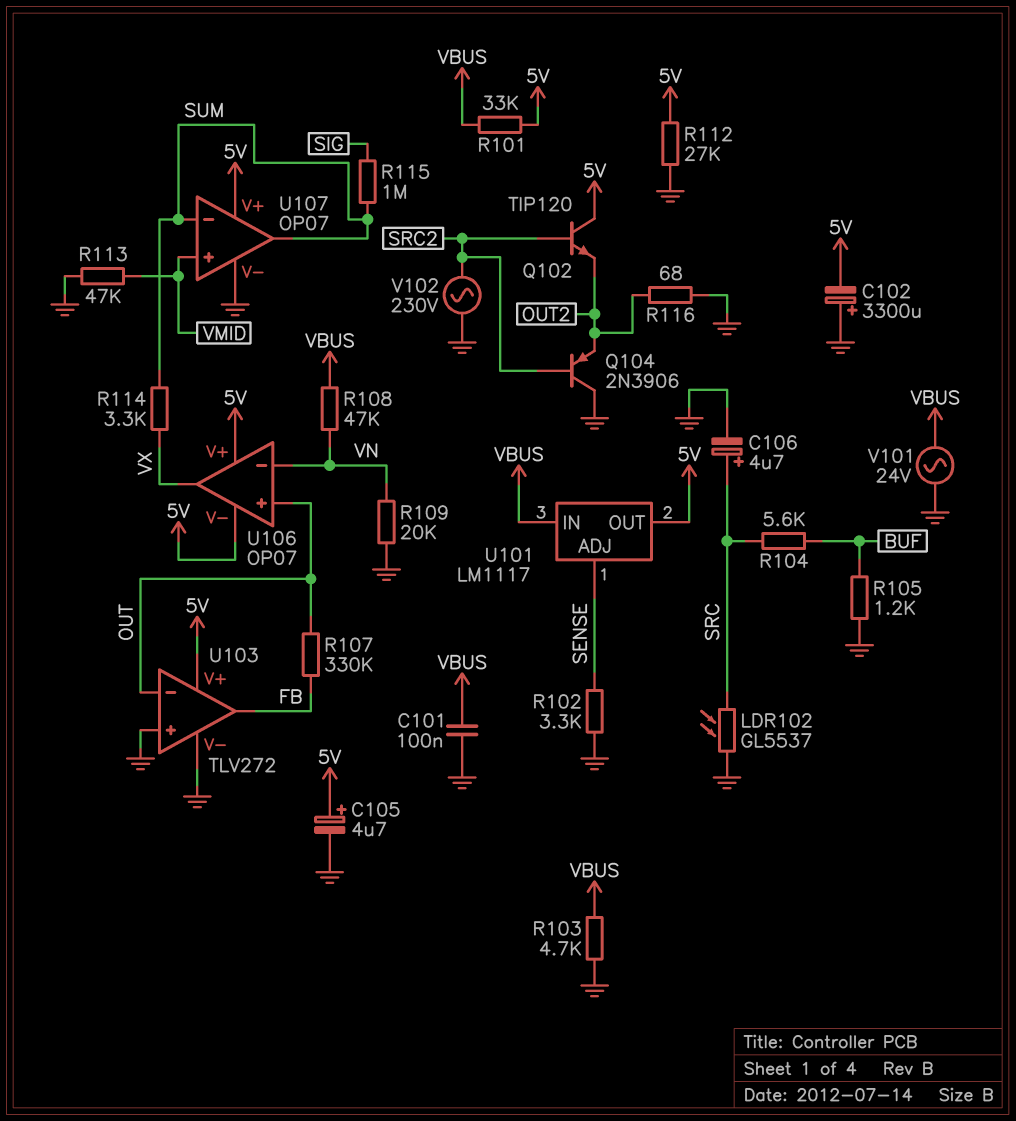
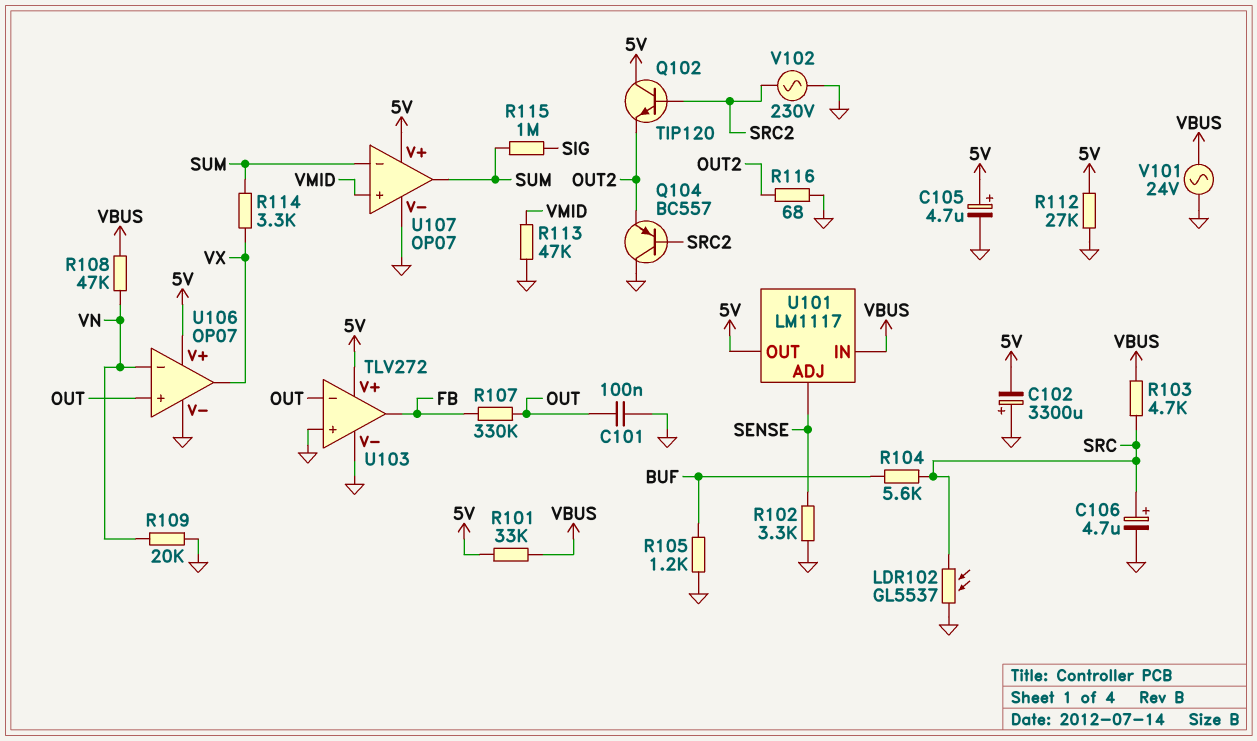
C101: 100nF (GND, VBUS) -> 100nF (GND, OUT)
Q104: PNP 2N3906 (B SRC2, C GND, E OUT2) -> PNP BC557 (B SRC2, C GND, E OUT2)
R103: 4.7k (GND, VBUS) -> 4.7k (SRC, VBUS)
U106 pin V-: 5V -> GND

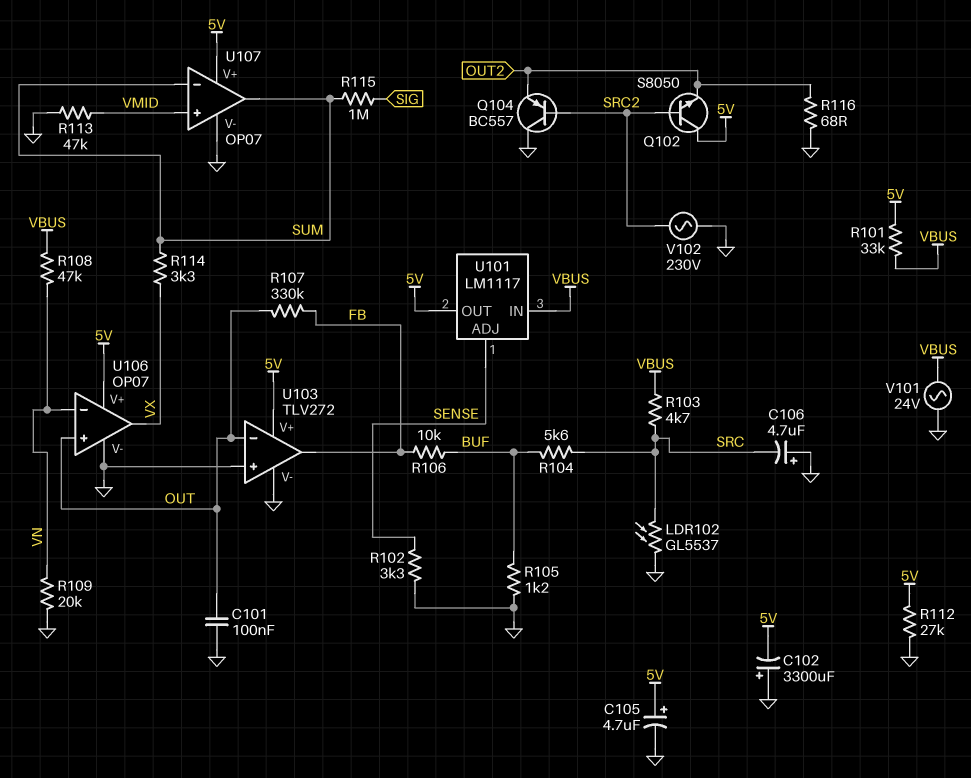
C106: 4.7uF (plus SRC, minus GND) -> 4.7uF (plus GND, minus SRC)
Q102: NPN TIP120 (B SRC2, C 5V, E OUT2) -> NPN S8050 (B SRC2, C 5V, E OUT2)
R106: none -> 10k (BUF, FB)

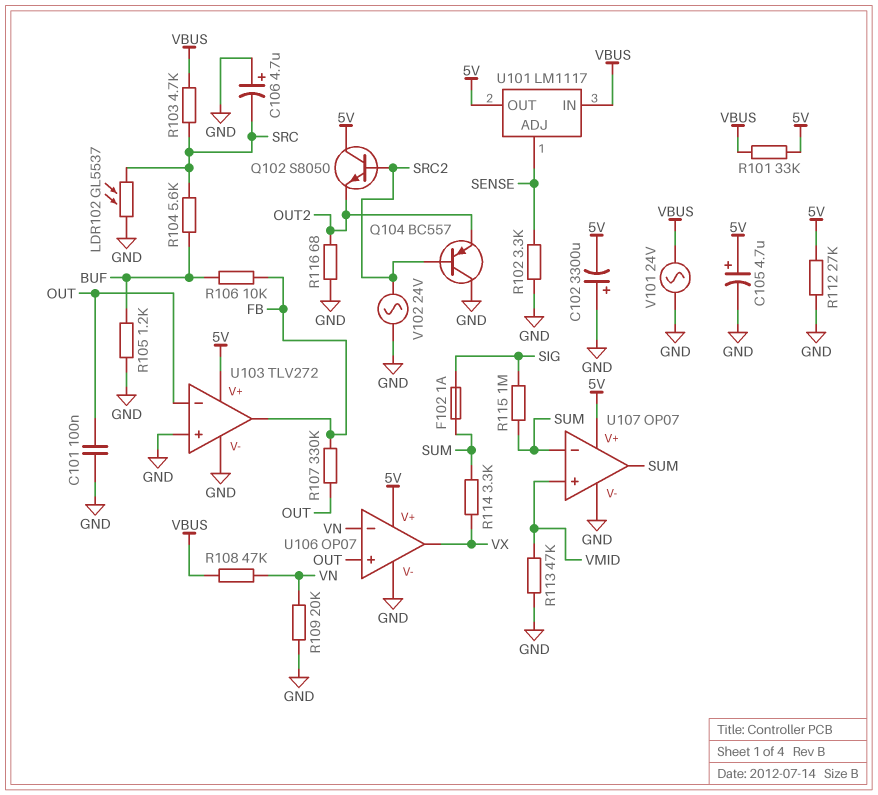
F102: none -> 1A (SIG, SUM)
V102: AC 230V (GND, SRC2) -> AC 24V (GND, SRC2)

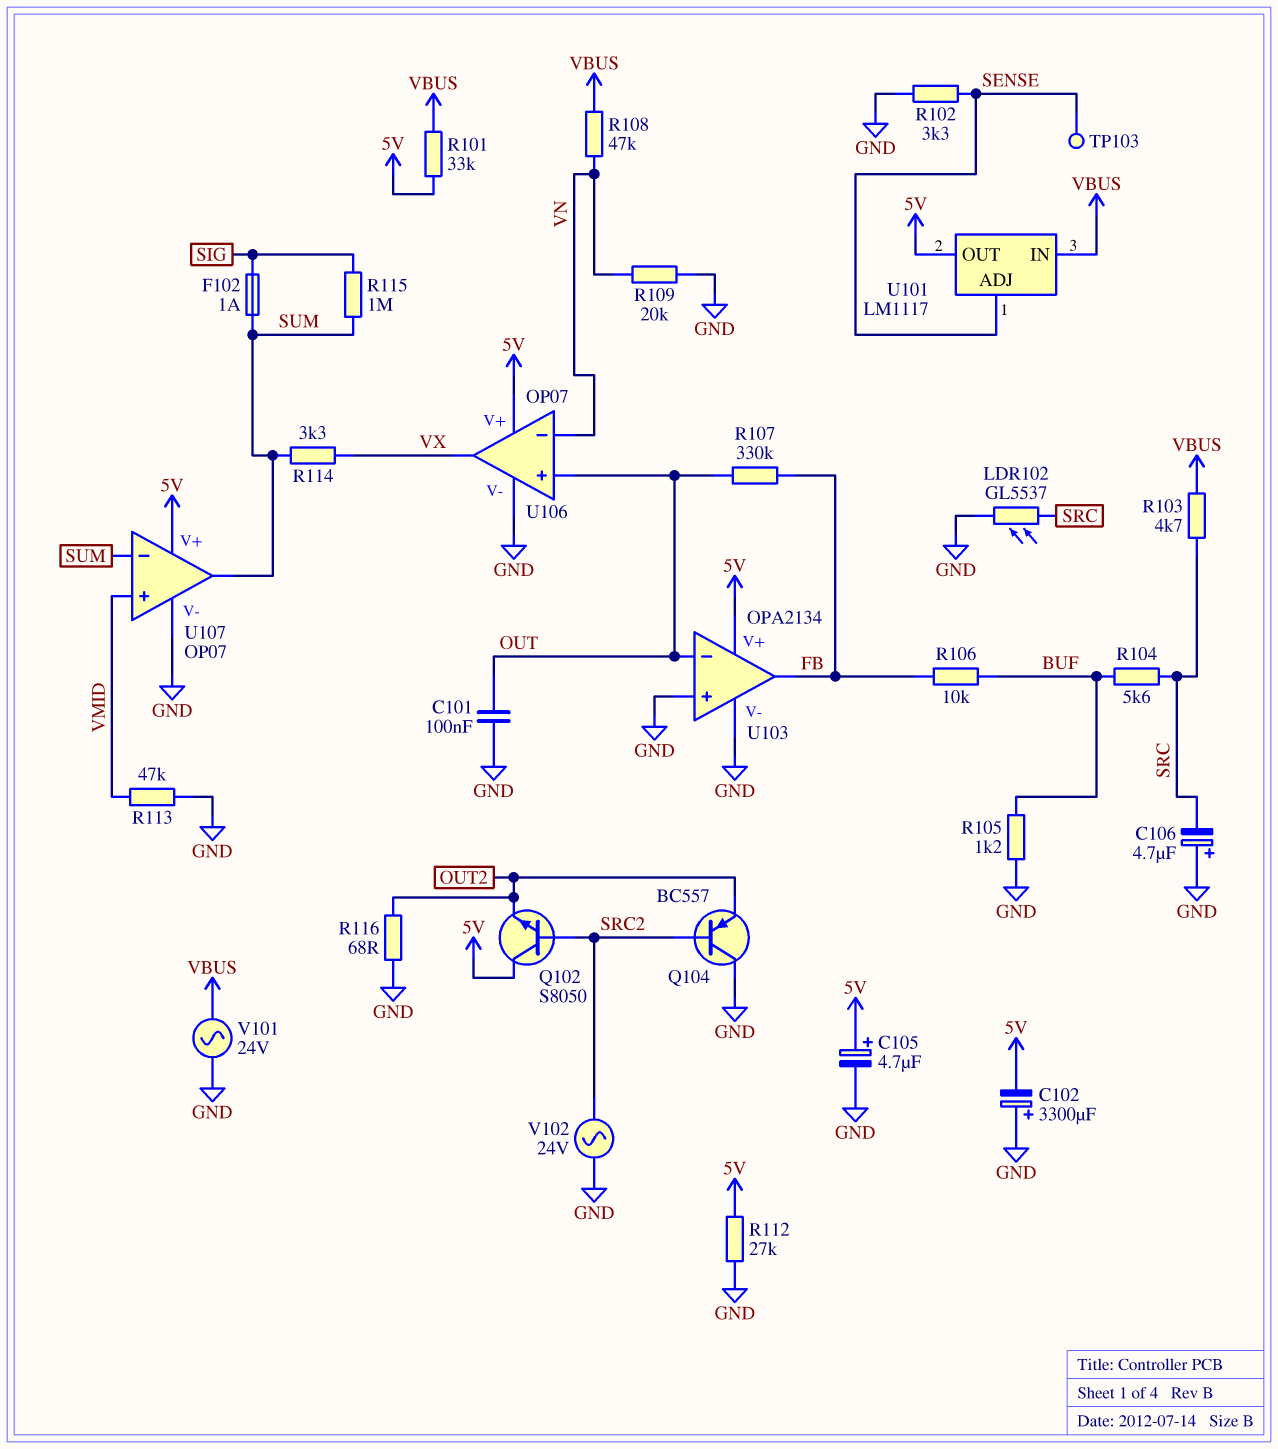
TP103: none -> test point (SENSE)
U103: TLV272 -> OPA2134

